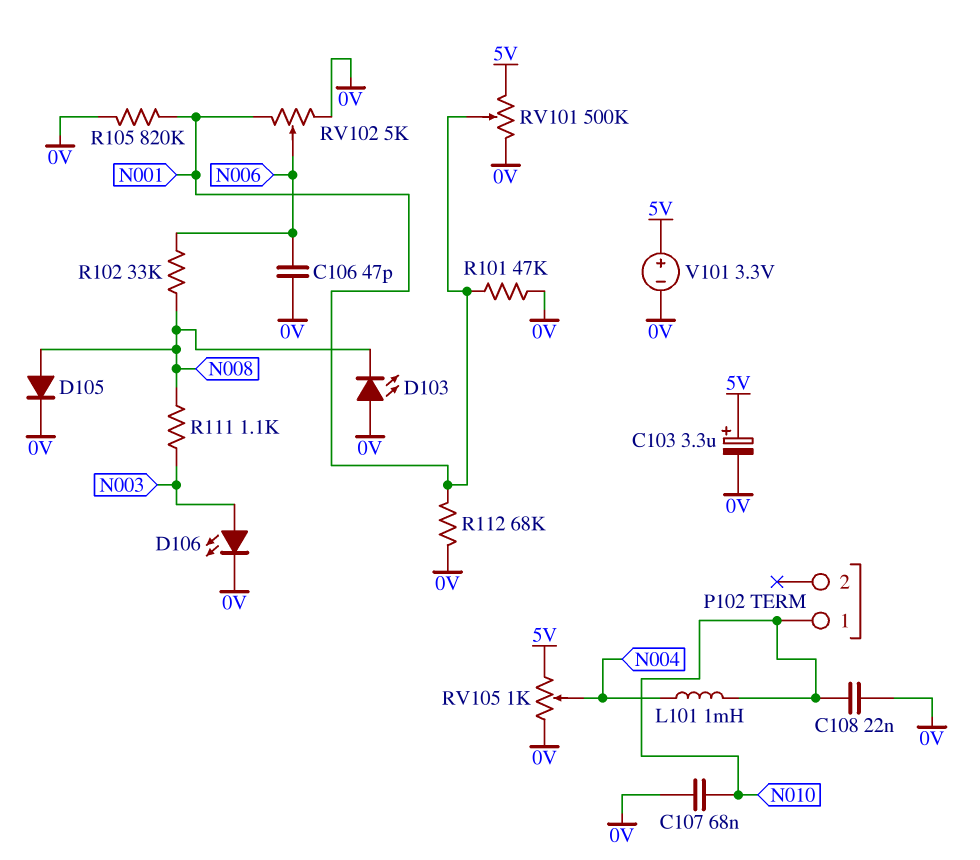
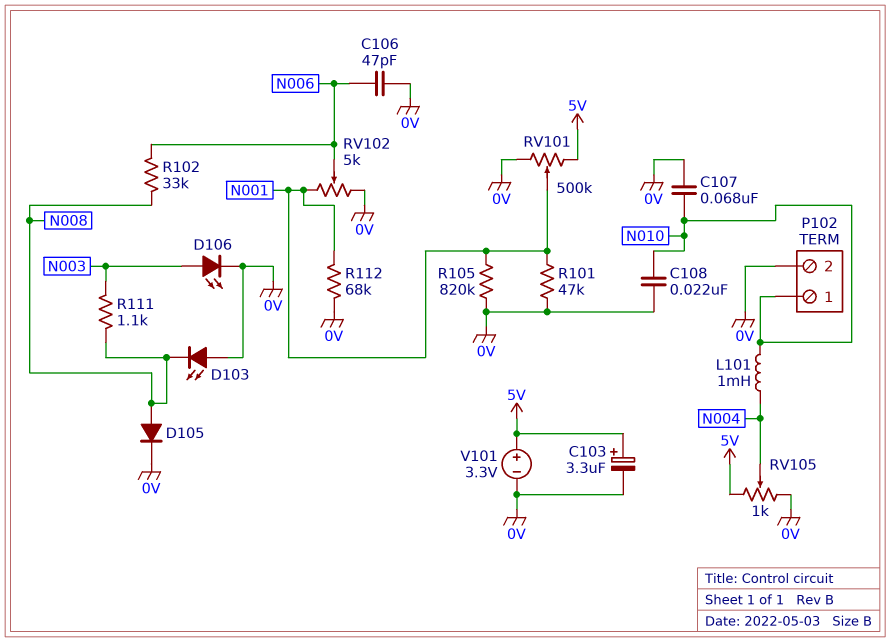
P102 pin 2: none -> 0V

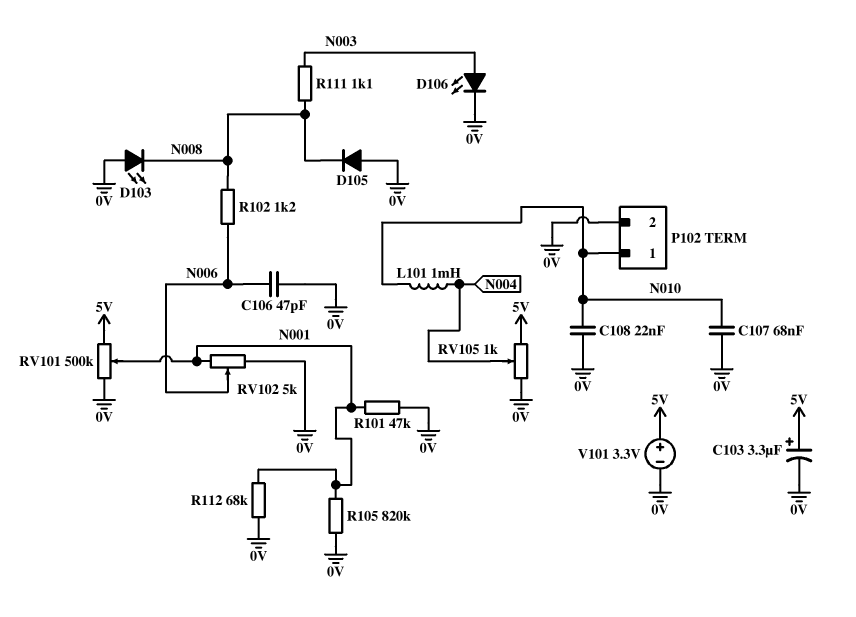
D105: diode (A N008, K 0V) -> diode (A 0V, K N008)
R102: 33k (N006, N008) -> 1.2k (N006, N008)

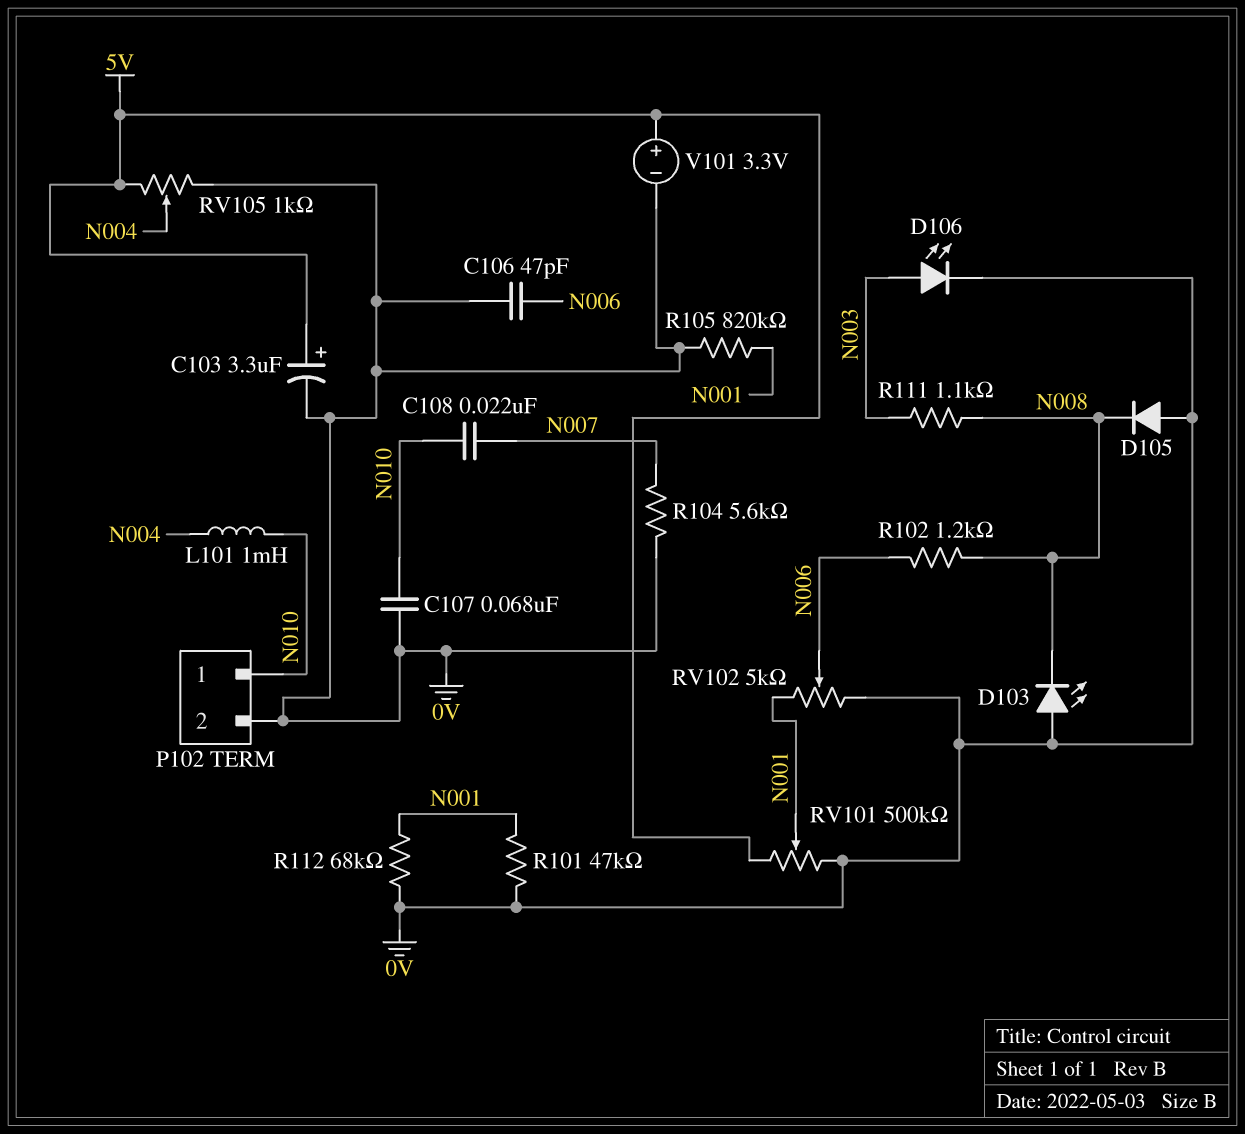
C108: 22nF (0V, N010) -> 22nF (N007, N010)
R104: none -> 5.6k (0V, N007)

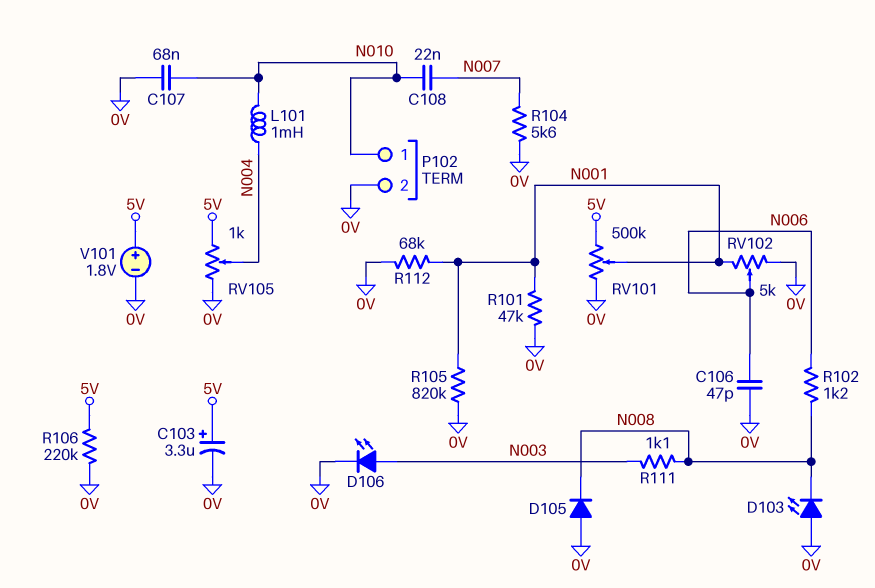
R106: none -> 220k (0V, 5V)
V101: 3.3V (plus 5V, minus 0V) -> 1.8V (plus 5V, minus 0V)

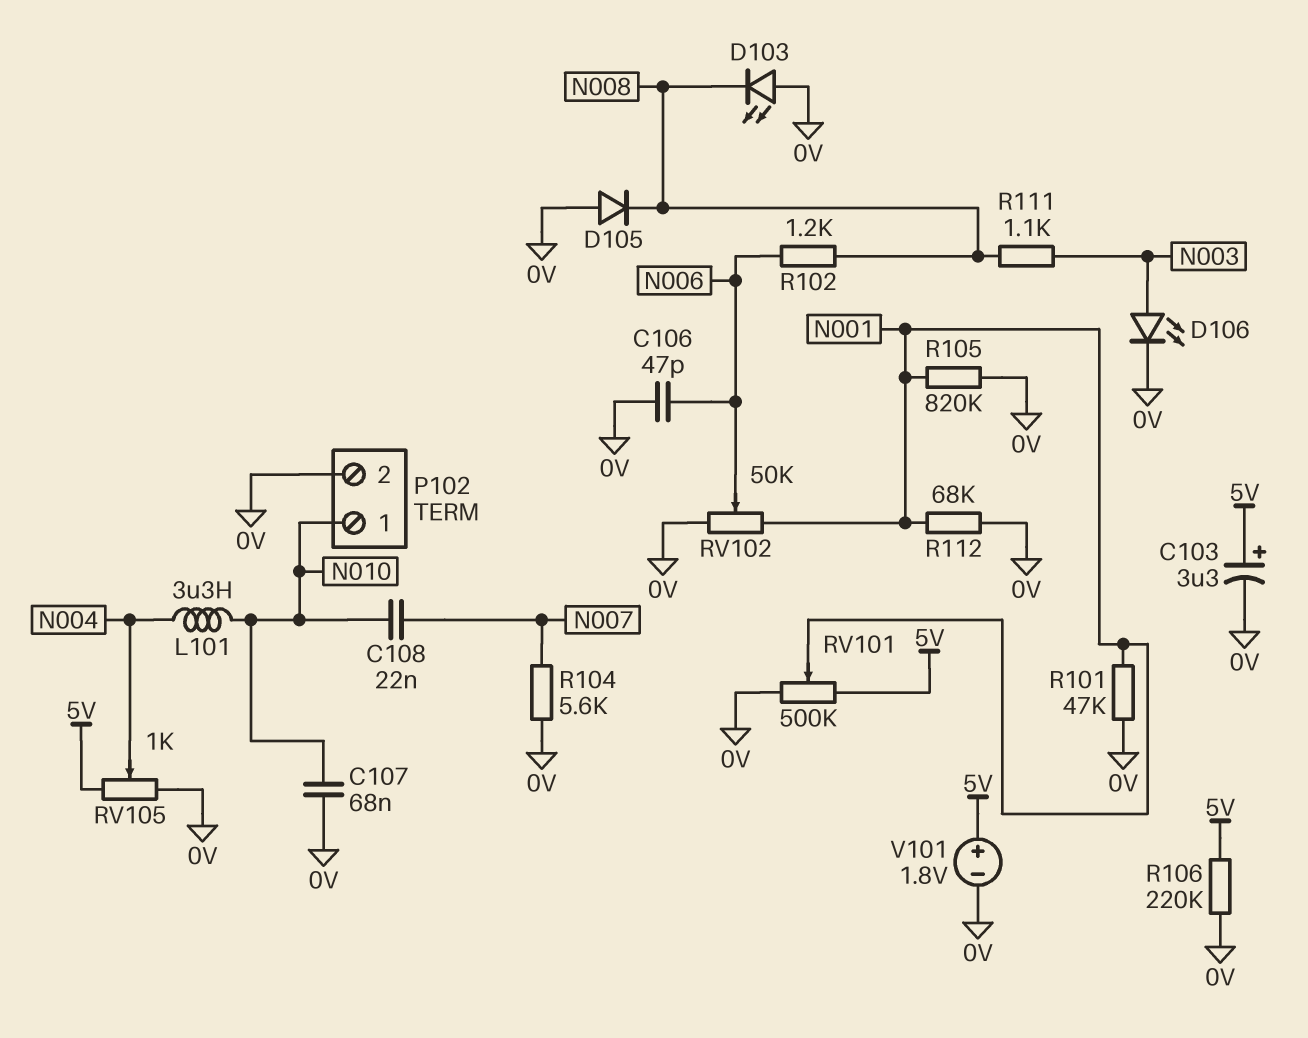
L101: 1mH (N004, N010) -> 3.3uH (N004, N010)
RV102: 5k (0V, N001, wiper N006) -> 50k (0V, N001, wiper N006)

